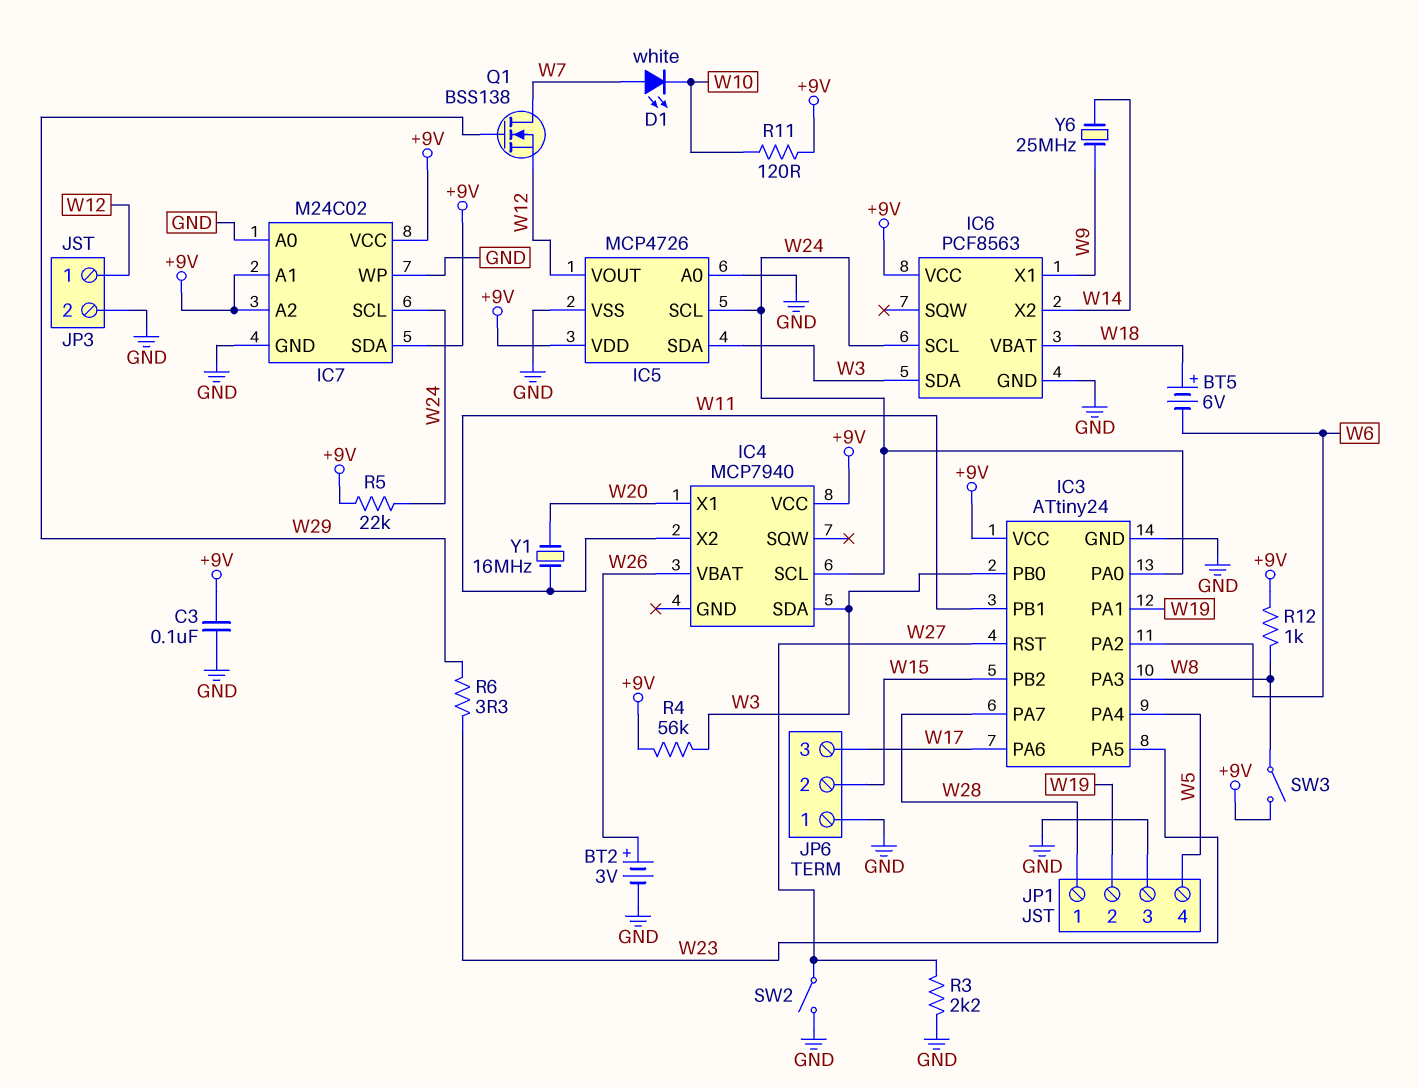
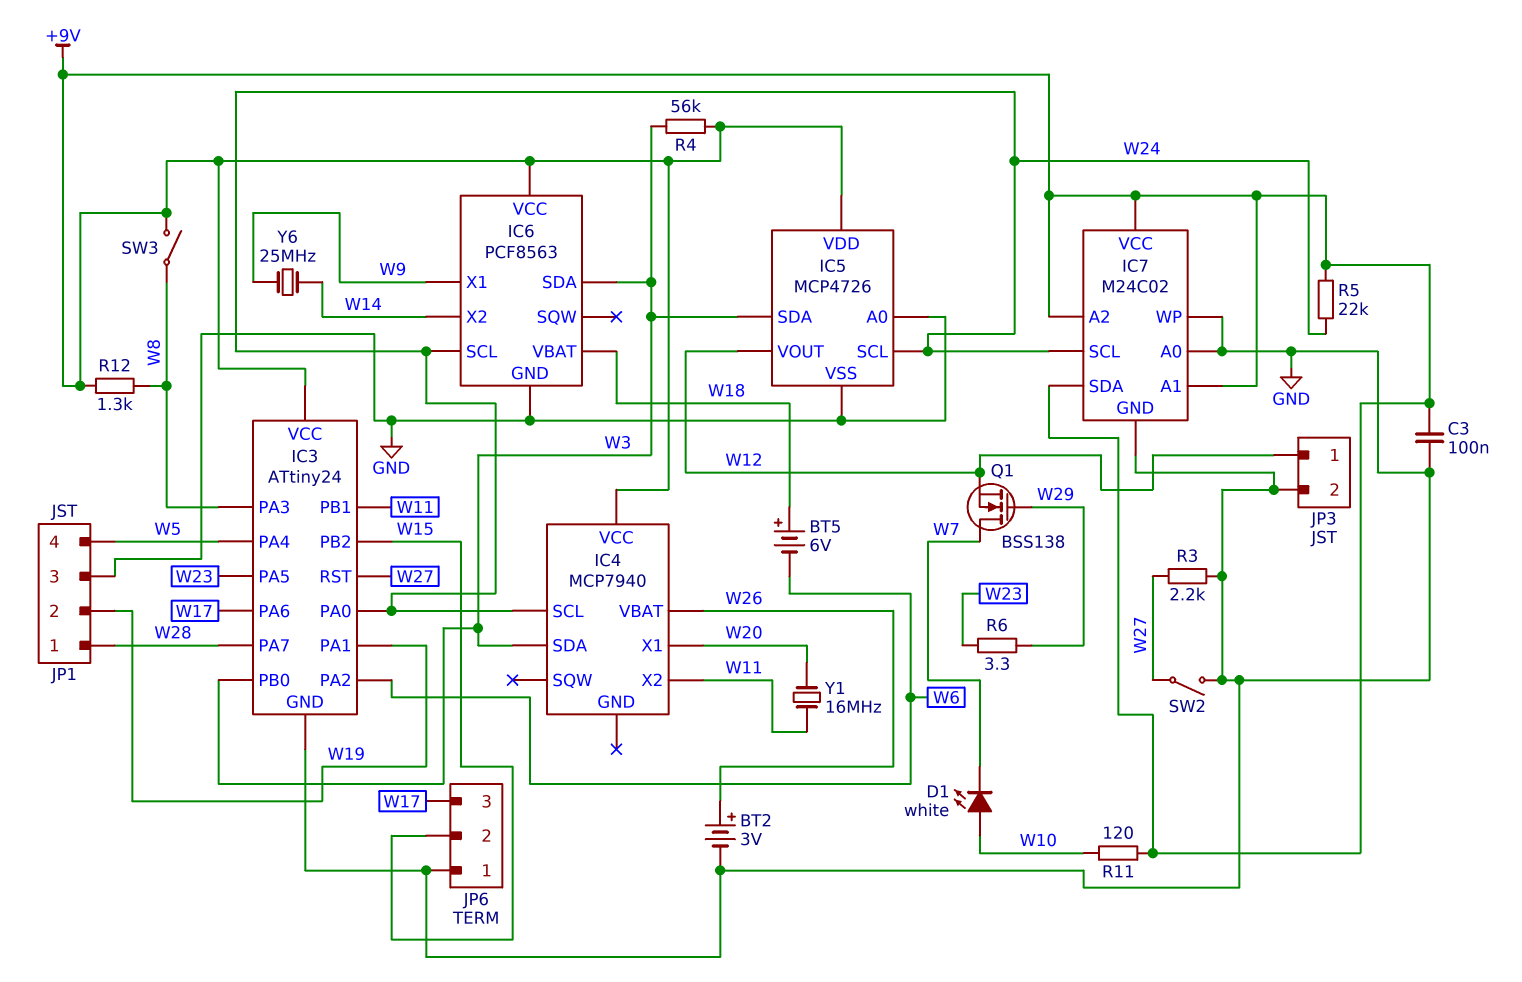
D1: LED white (A W7, K W10) -> LED white (A W10, K W7)
R12: 1k (+9V, W8) -> 1.3k (+9V, W8)

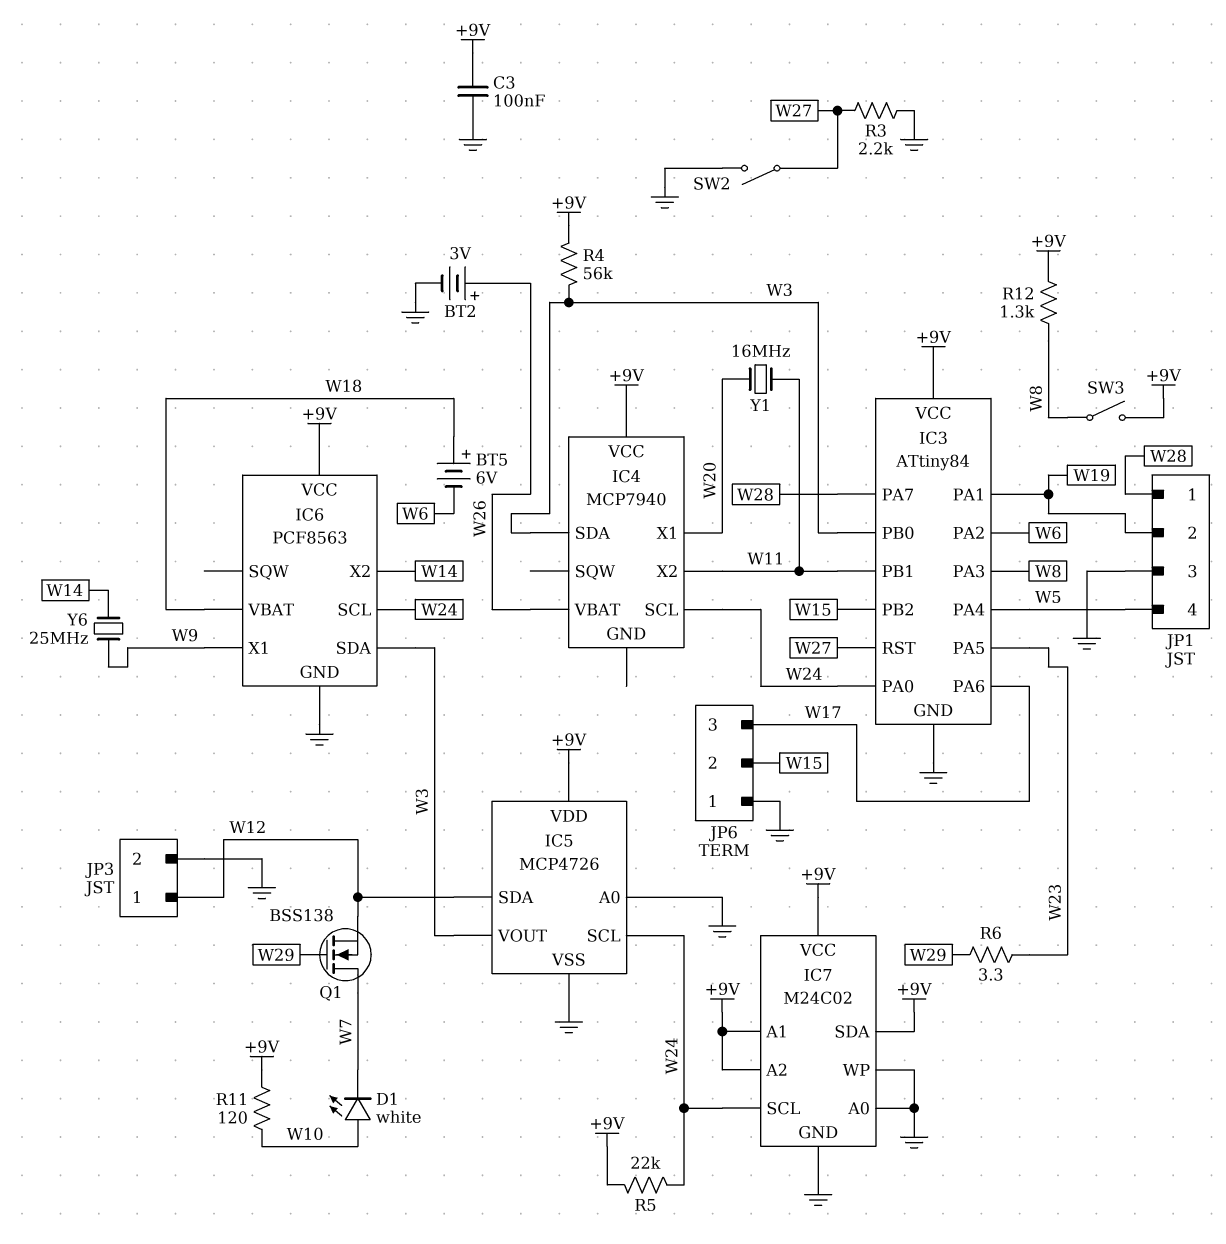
IC3: ATtiny24 -> ATtiny84
IC5 pin SDA: W3 -> W12
IC5 pin VOUT: W12 -> W3

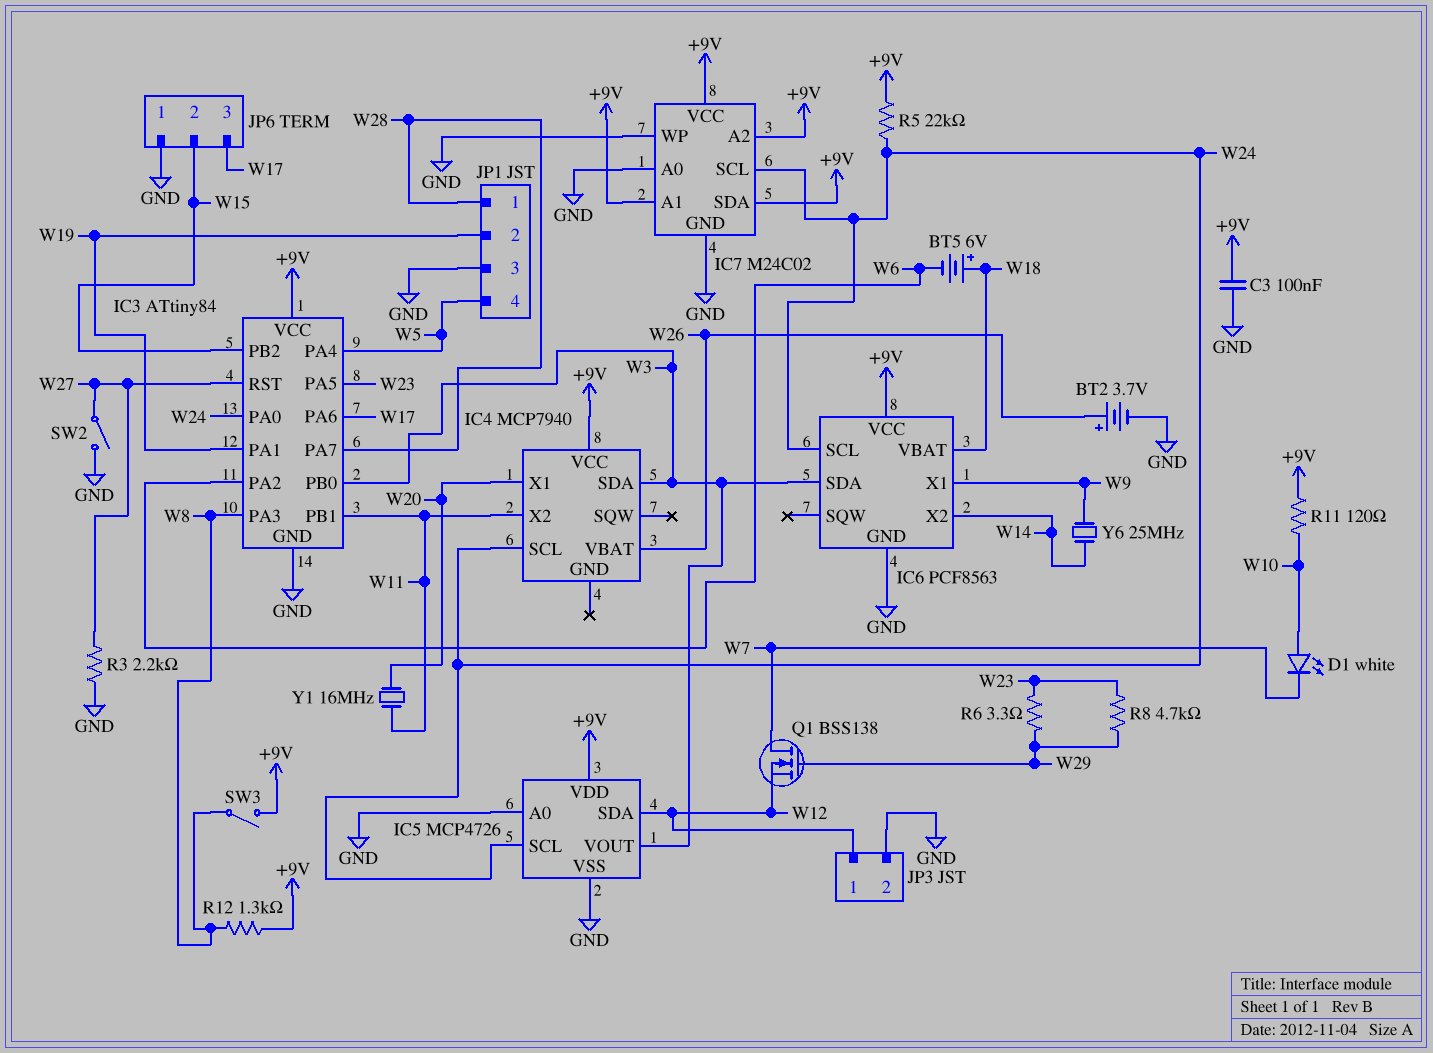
BT2: 3V (plus W26, minus GND) -> 3.7V (plus W26, minus GND)
R4: 56k (+9V, W3) -> none
R8: none -> 4.7k (W23, W29)

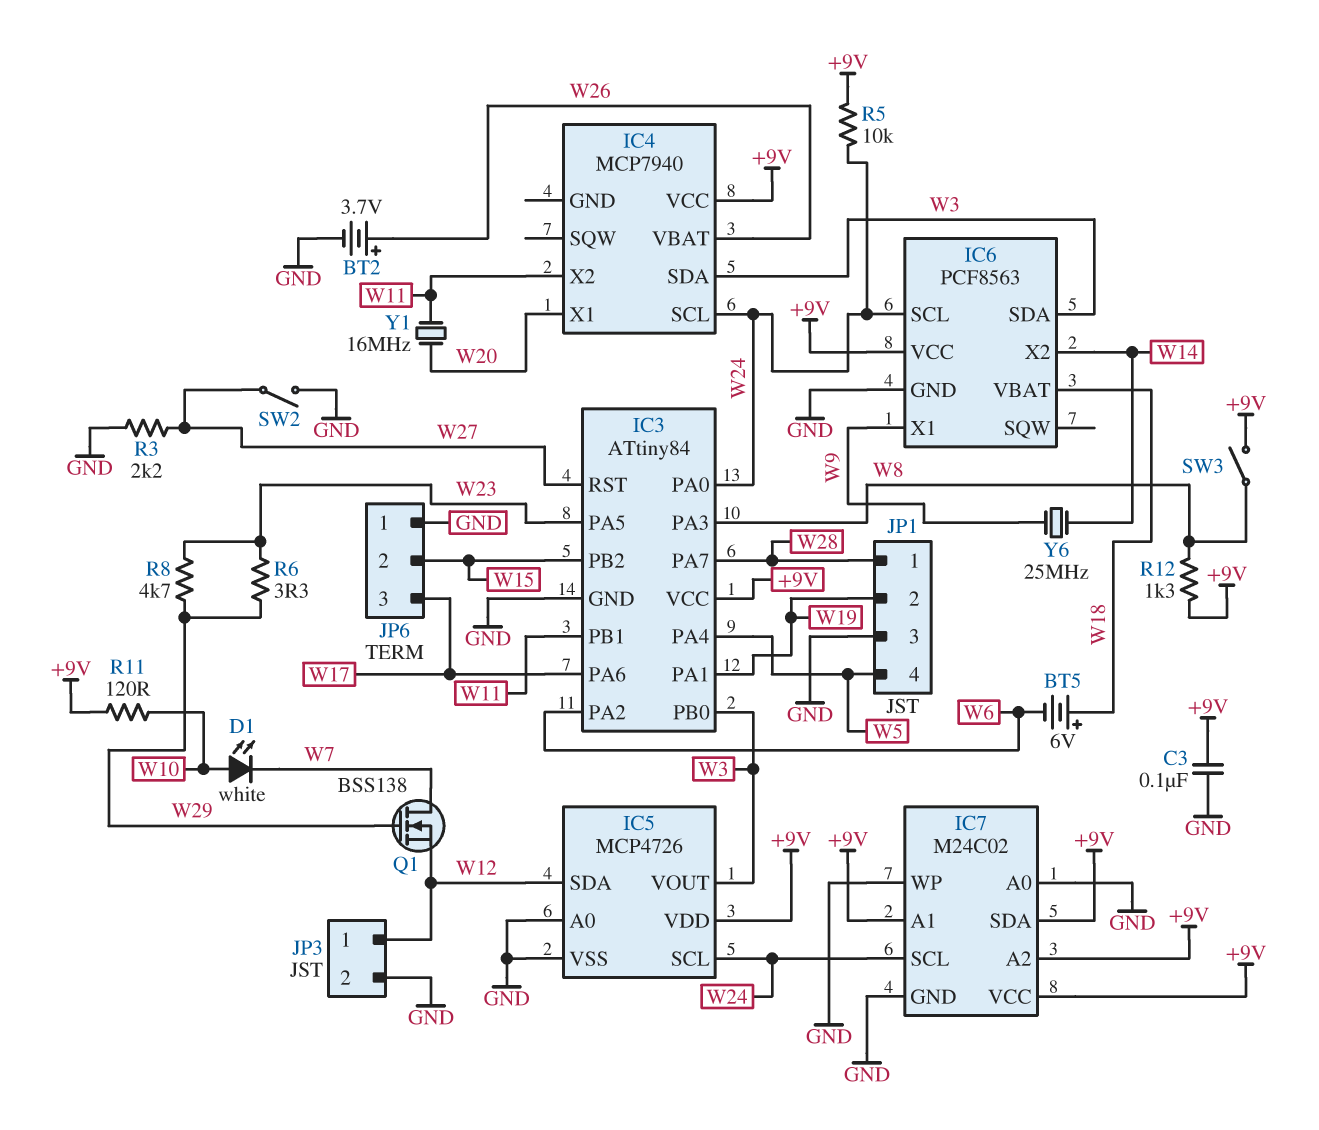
R5: 22k (+9V, W24) -> 10k (+9V, W24)

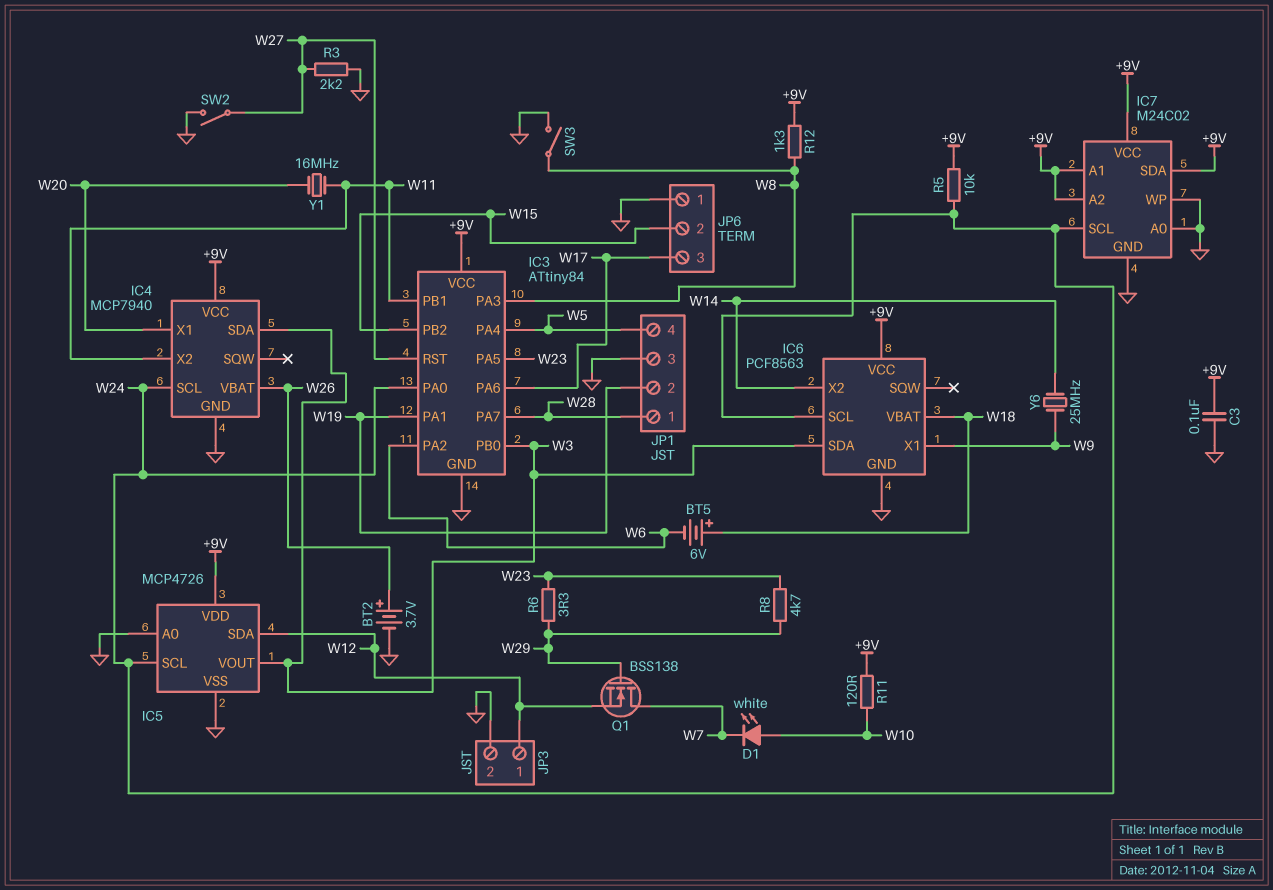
IC4 pin GND: none -> GND
SW3: switch (+9V, W8) -> switch (GND, W8)

